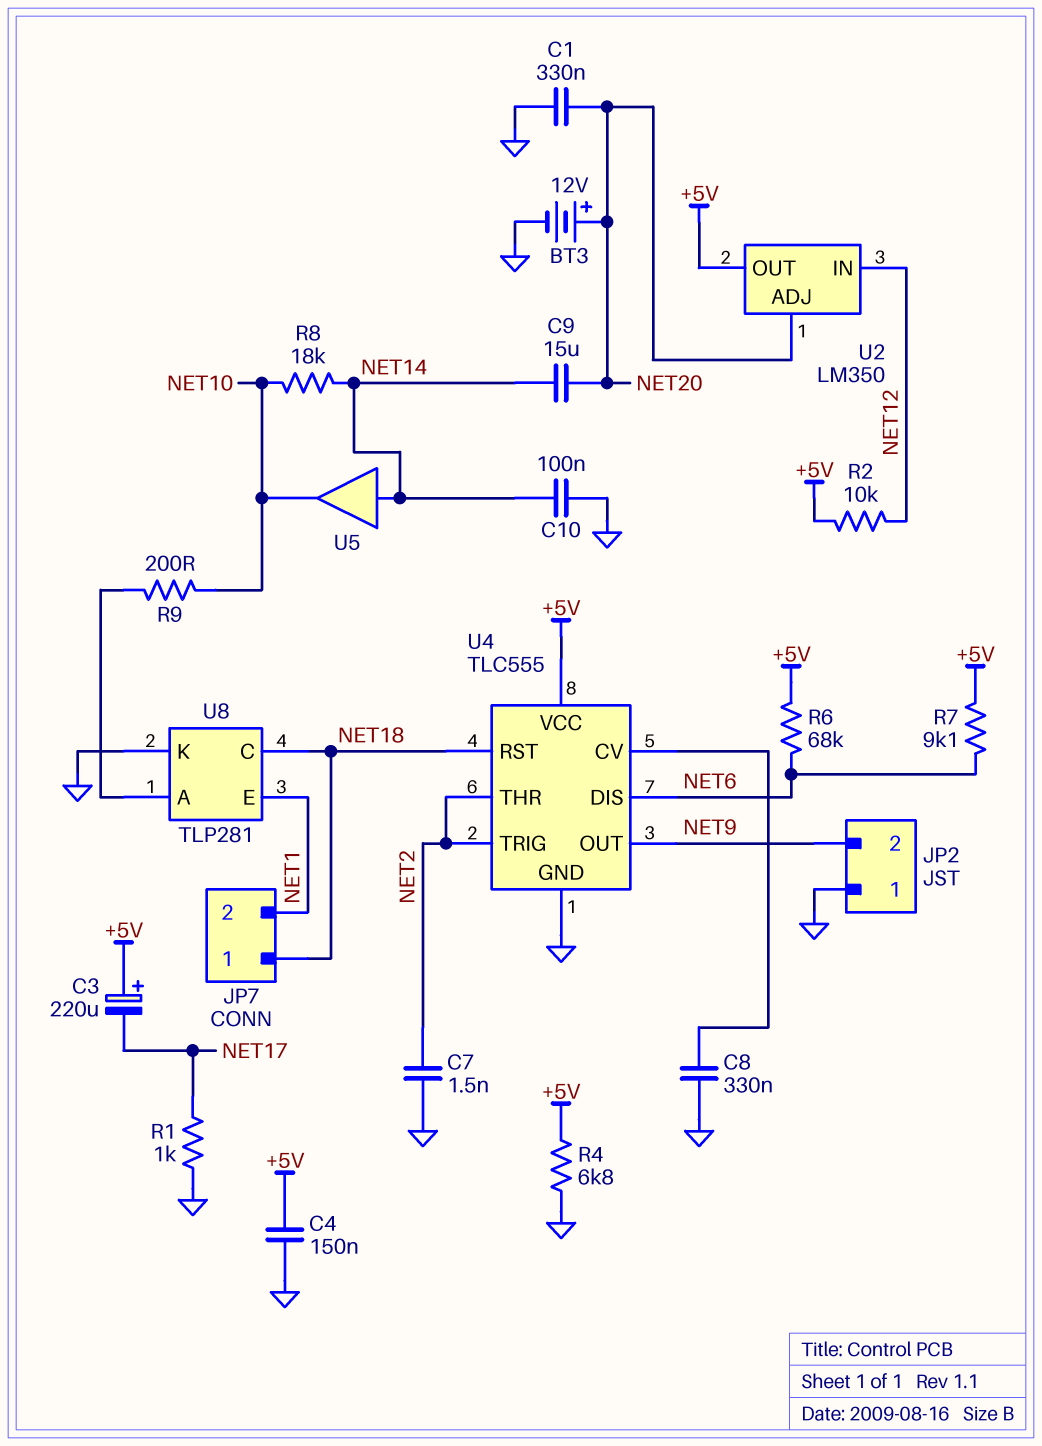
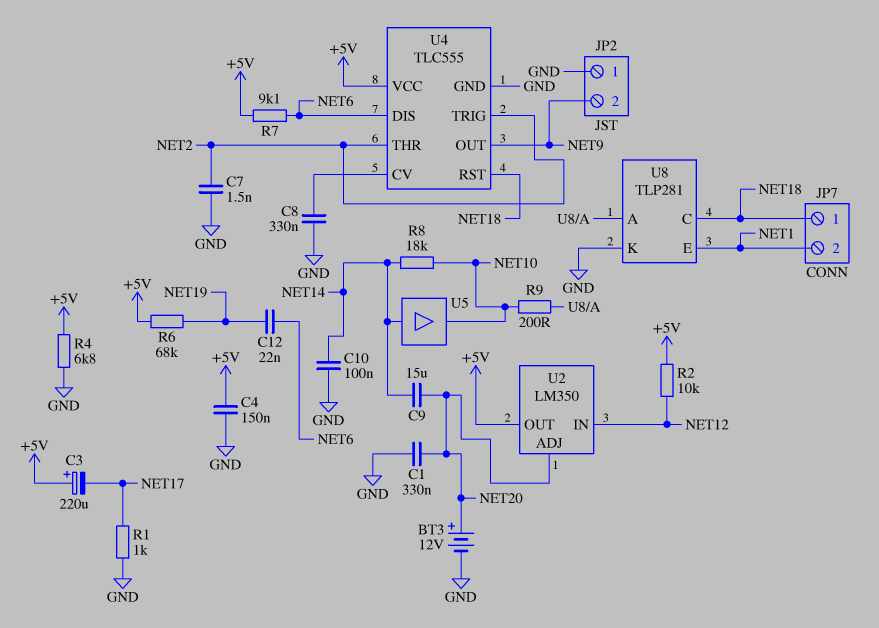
C12: none -> 22nF (NET6, NET19)
R6: 68k (+5V, NET6) -> 68k (+5V, NET19)

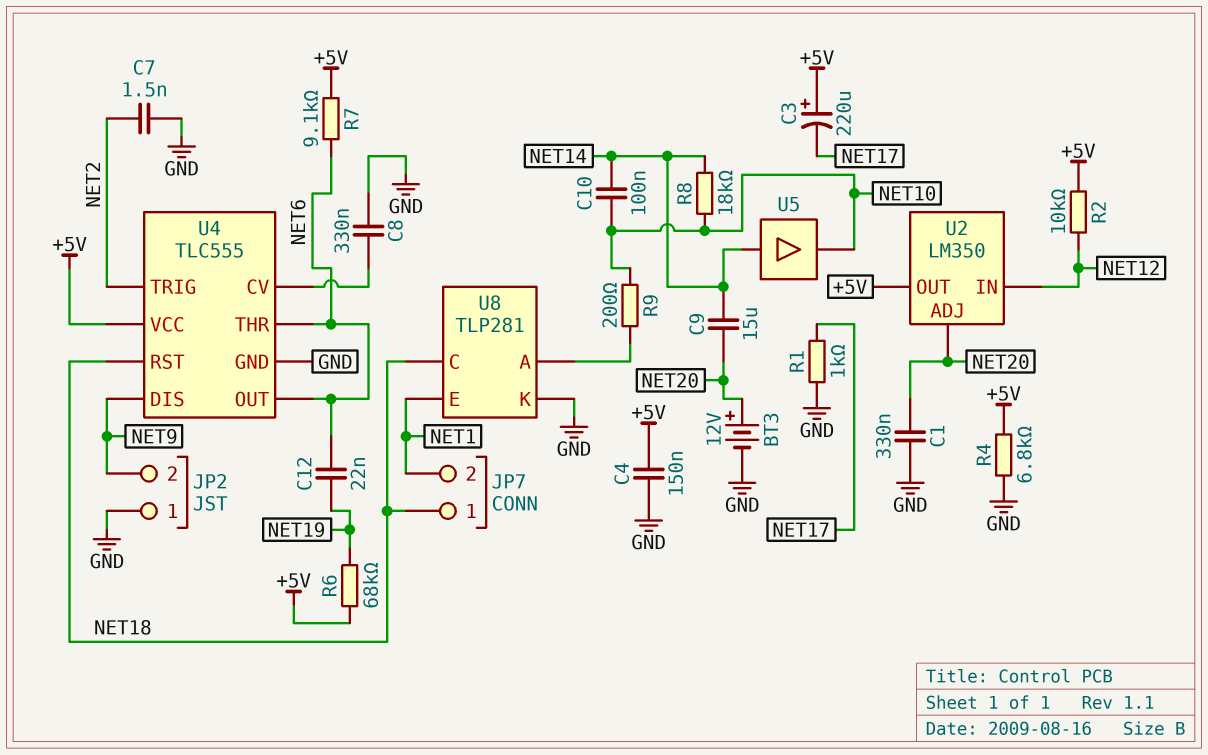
C10: 100nF (GND, NET14) -> 100nF (NET10, NET14)
U4 pin DIS: NET6 -> NET9
U4 pin OUT: NET9 -> NET6
U4 pin THR: NET2 -> NET6

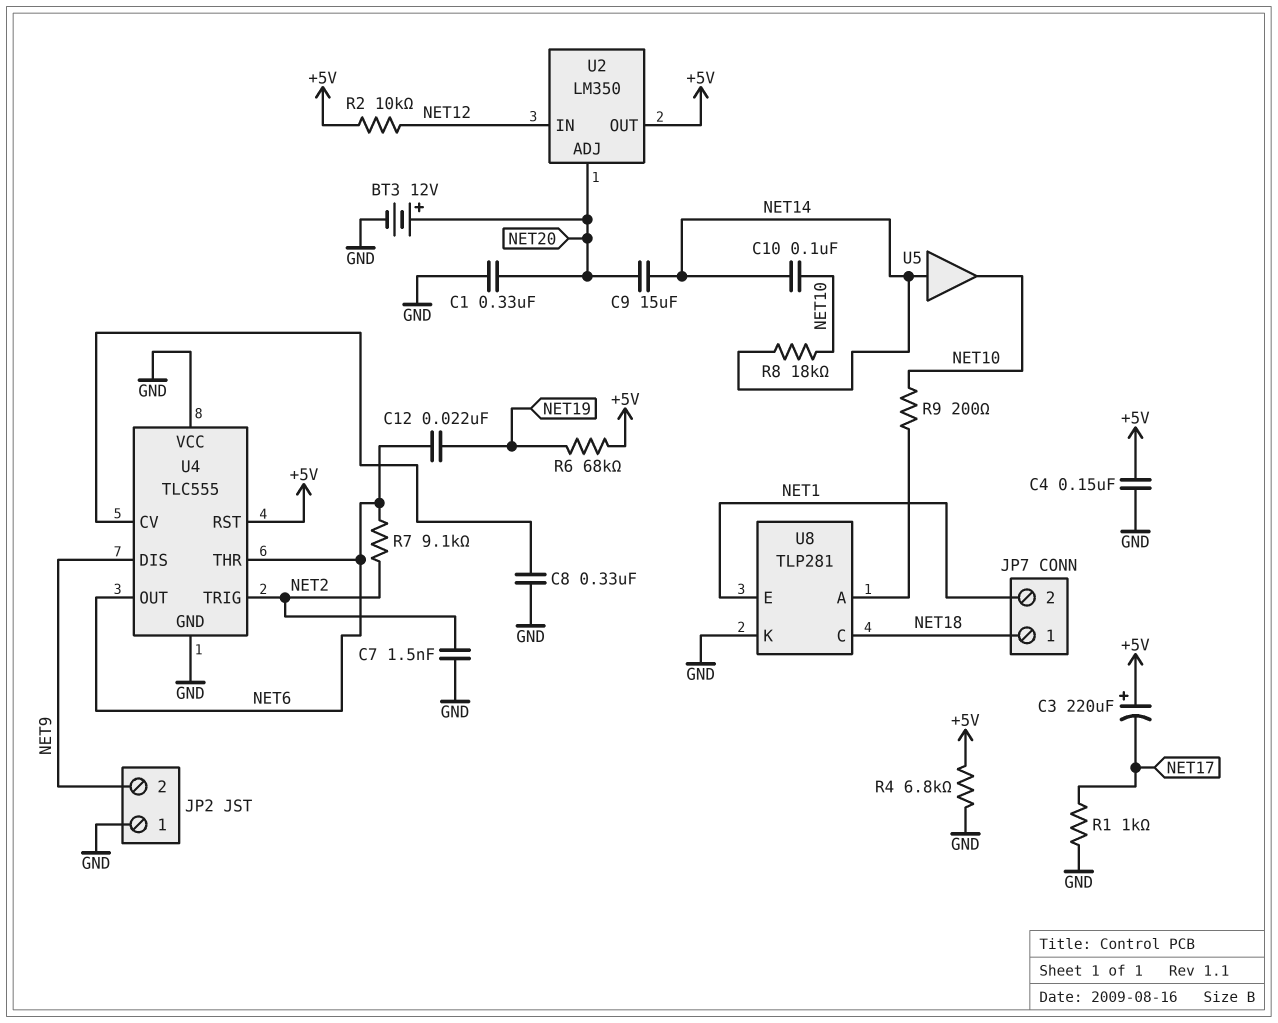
R7: 9.1k (+5V, NET6) -> 9.1k (NET2, NET6)
U4 pin RST: NET18 -> +5V
U4 pin VCC: +5V -> GND

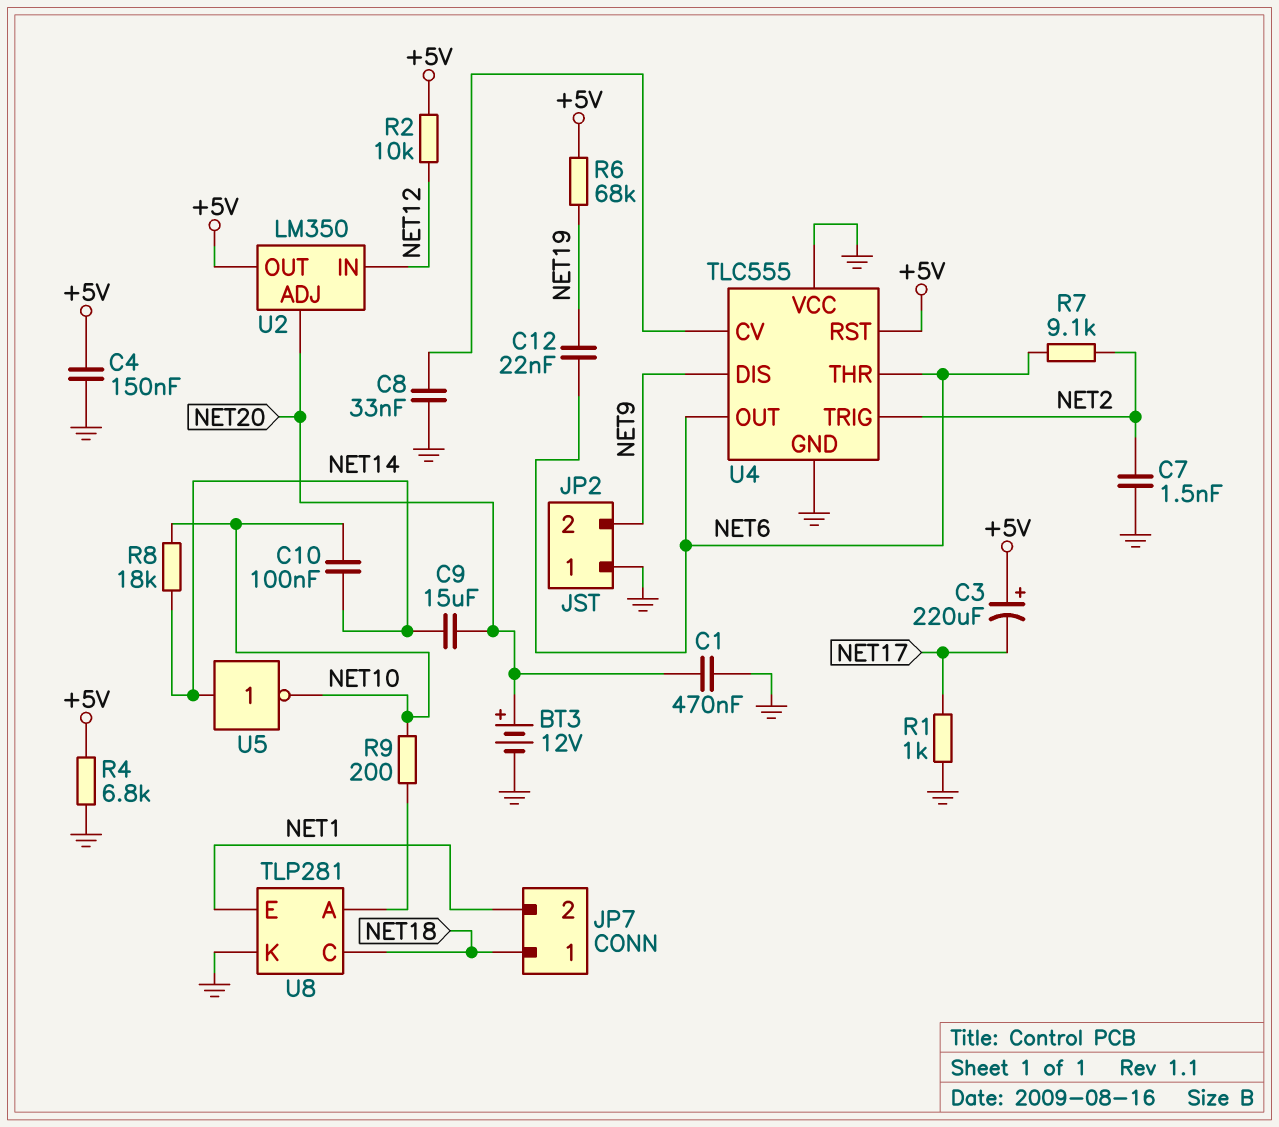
C1: 330nF (GND, NET20) -> 470nF (GND, NET20)
C8: 330nF (GND, U4/CV) -> 33nF (GND, U4/CV)
U5: buffer (in NET14, out NET10) -> NOT (in NET14, out NET10)

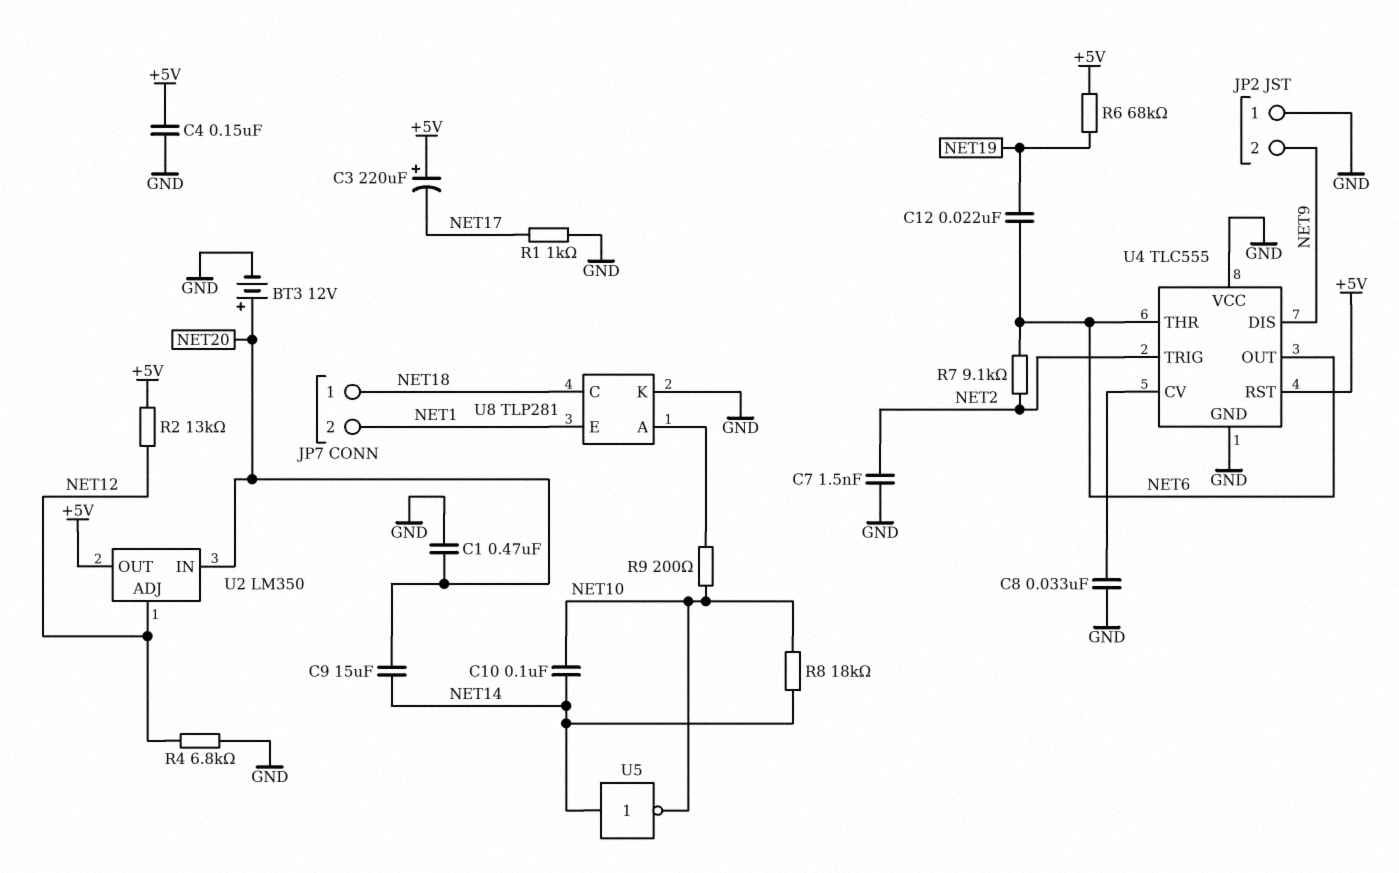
R2: 10k (+5V, NET12) -> 13k (+5V, NET12)
R4: 6.8k (+5V, GND) -> 6.8k (GND, NET12)
U2 pin ADJ: NET20 -> NET12
U2 pin IN: NET12 -> NET20

